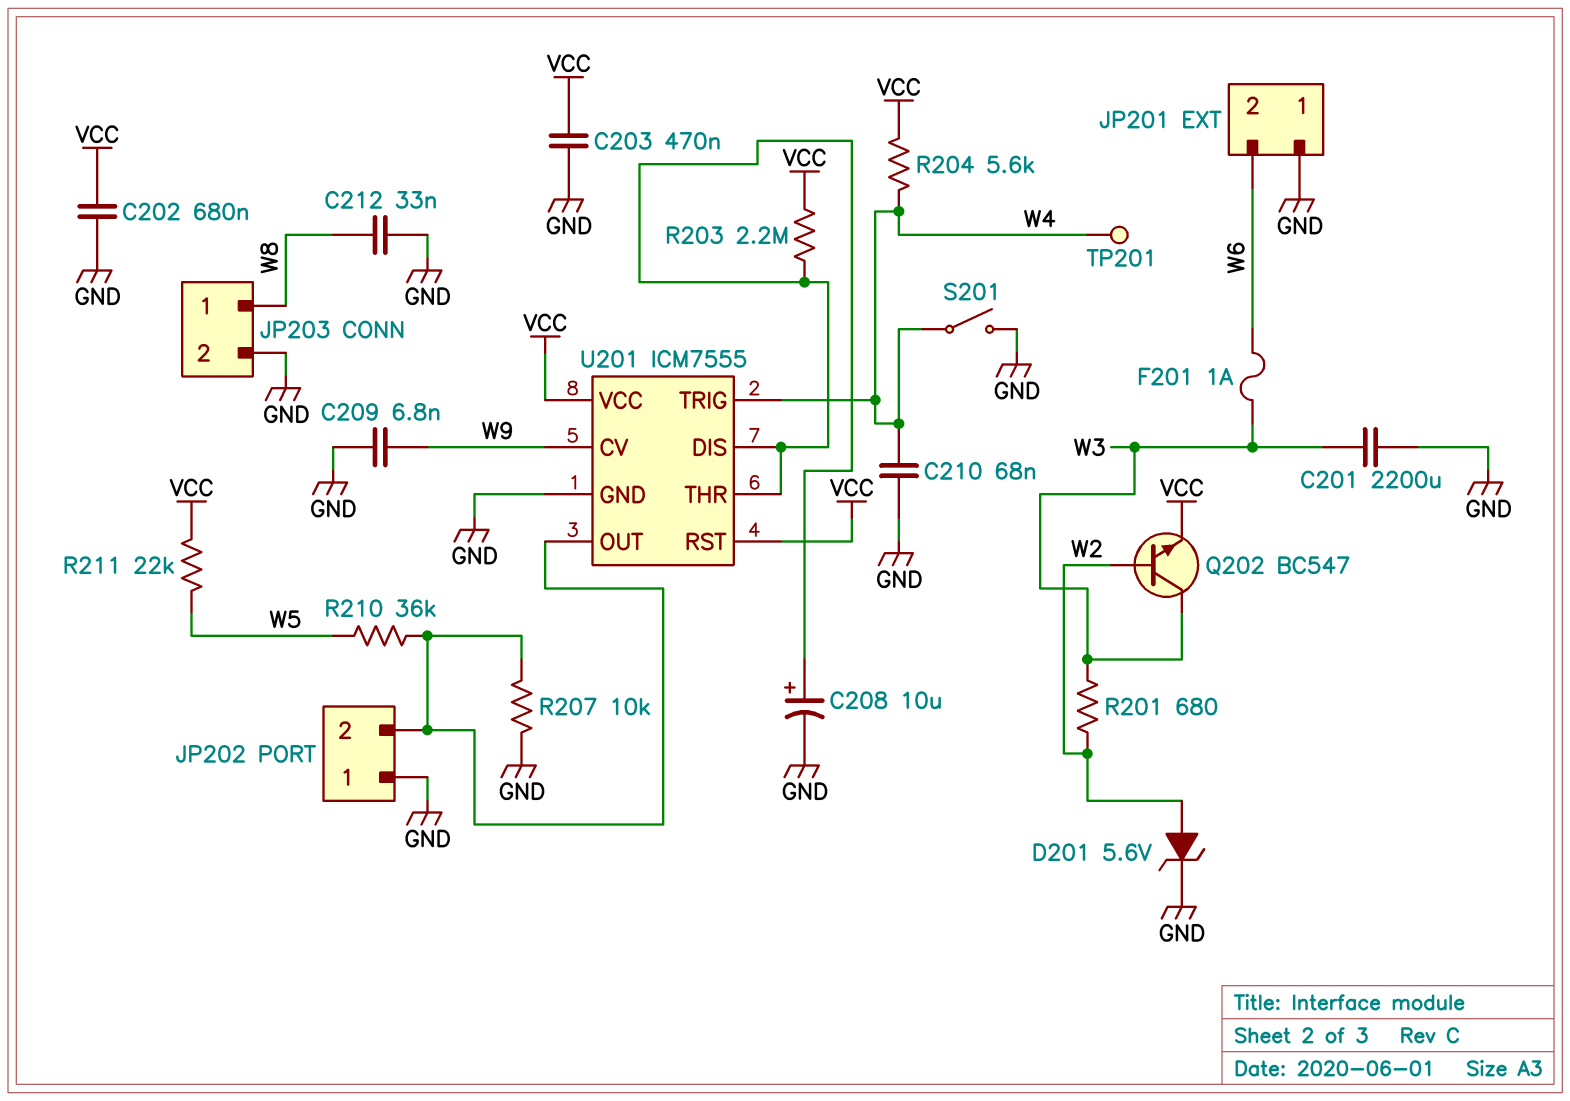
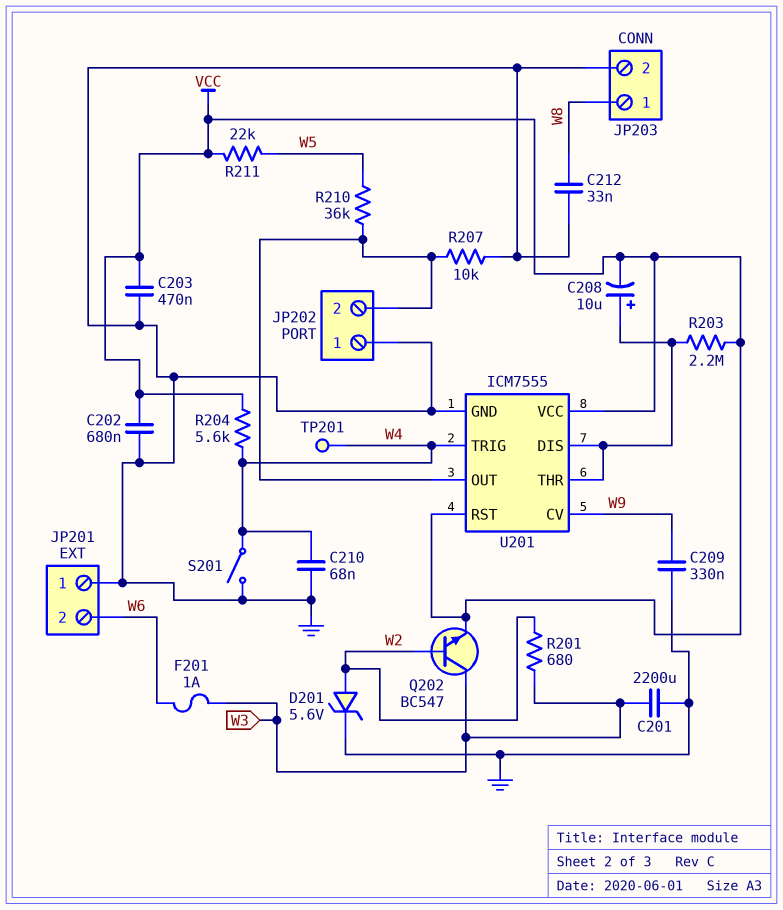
C208: 10uF (plus U201/DIS, minus GND) -> 10uF (plus U201/DIS, minus VCC)
C209: 6.8nF (GND, W9) -> 330nF (GND, W9)

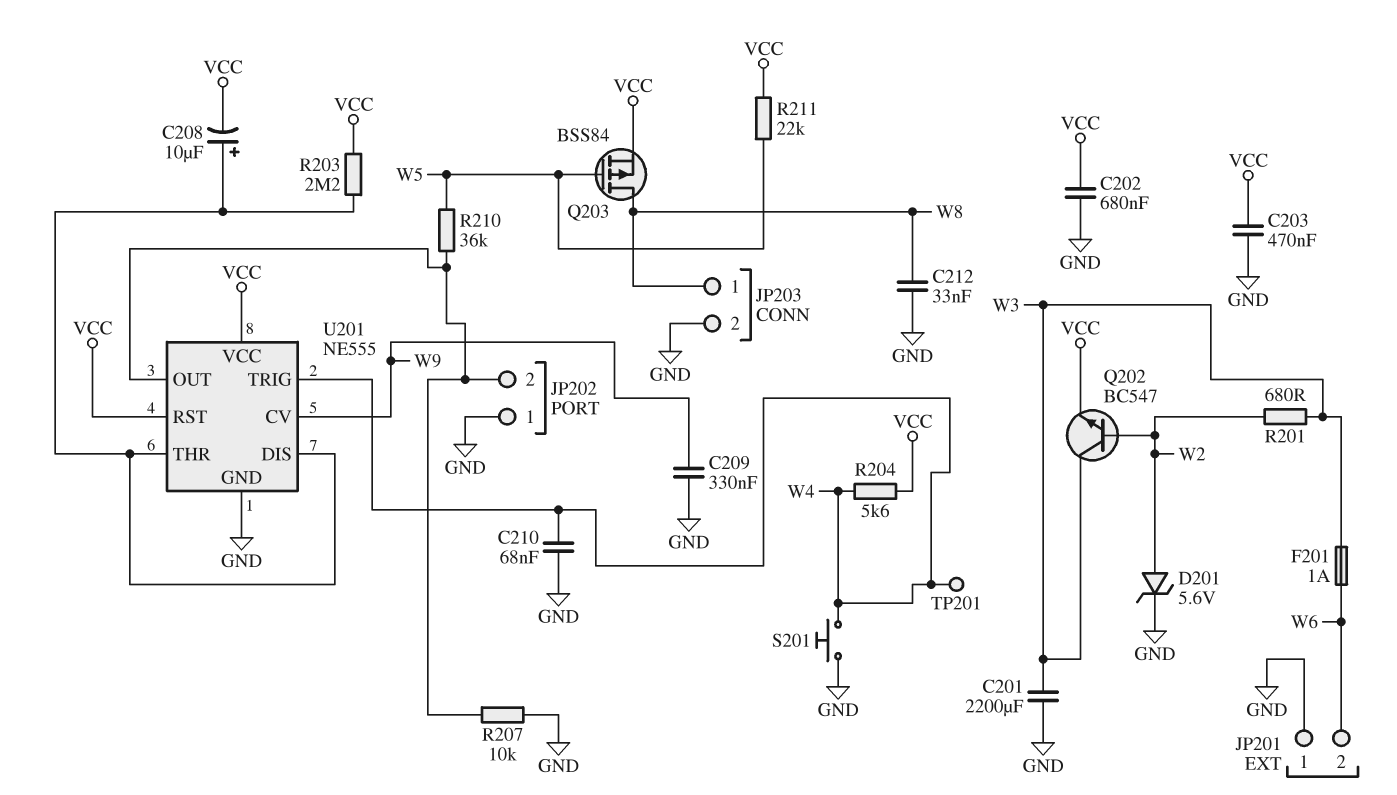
Q203: none -> PMOS BSS84 (G W5, D W8, S VCC)
S201: switch (GND, W4) -> button (GND, W4)
U201: ICM7555 -> NE555

